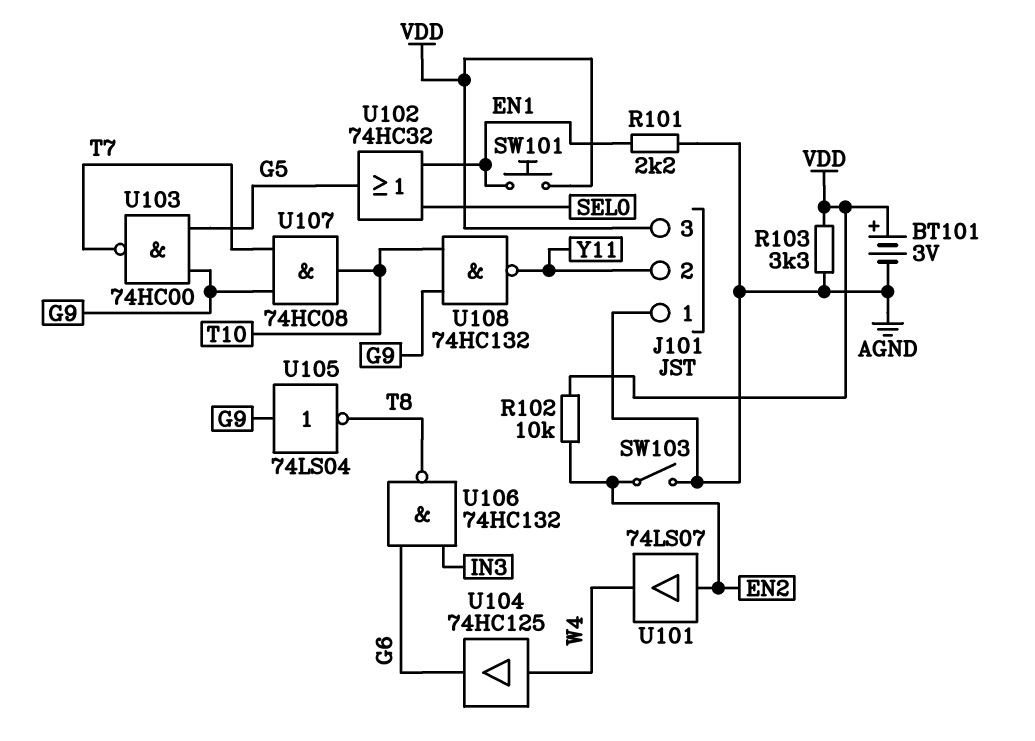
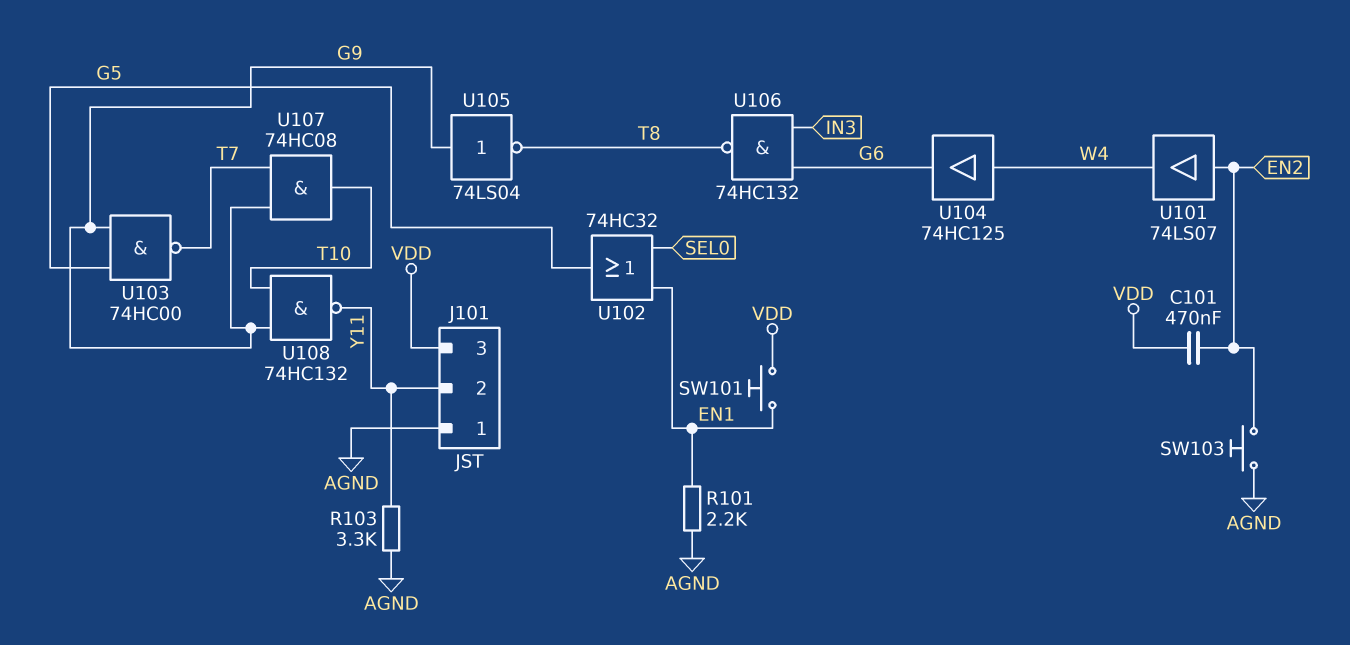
BT101: 3V (plus VDD, minus AGND) -> none
C101: none -> 470nF (EN2, VDD)
R102: 10k (EN2, VDD) -> none
R103: 3.3k (AGND, VDD) -> 3.3k (AGND, Y11)
SW103: switch (AGND, EN2) -> button (AGND, EN2)

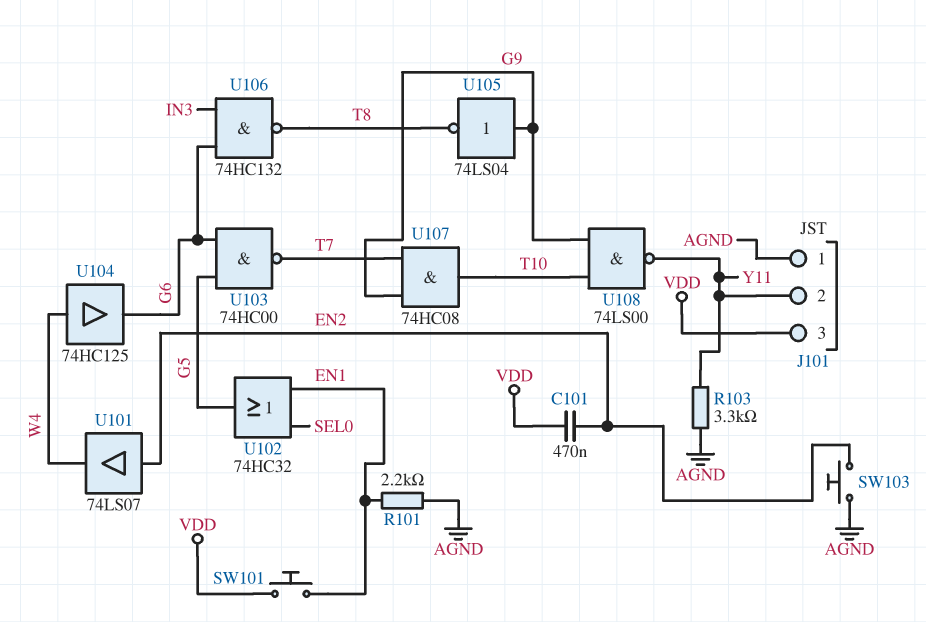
U103: NAND 74HC00 (in G5, in G9, out T7) -> NAND 74HC00 (in G5, in G6, out T7)
U108: NAND 74HC132 (in G9, in T10, out Y11) -> NAND 74LS00 (in G9, in T10, out Y11)

